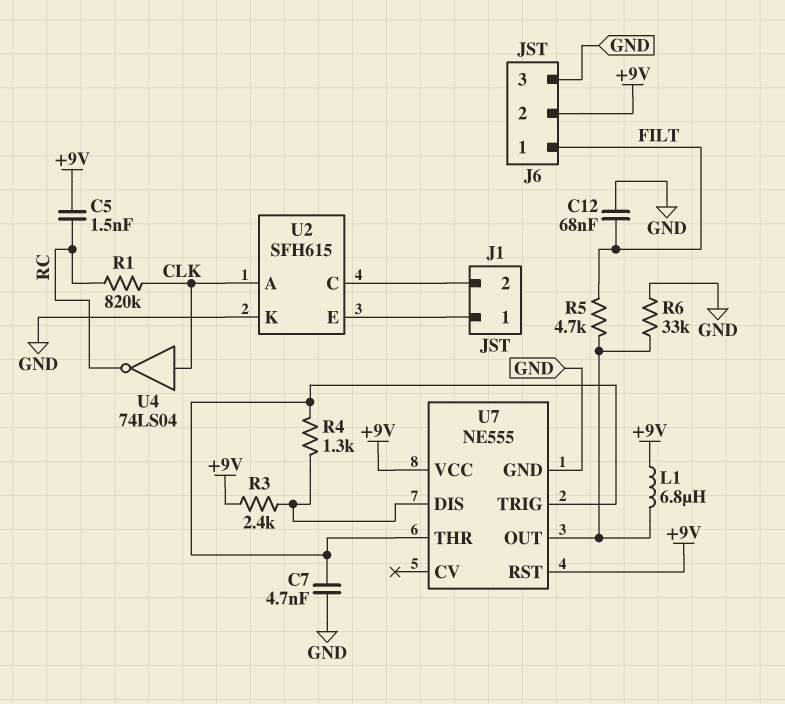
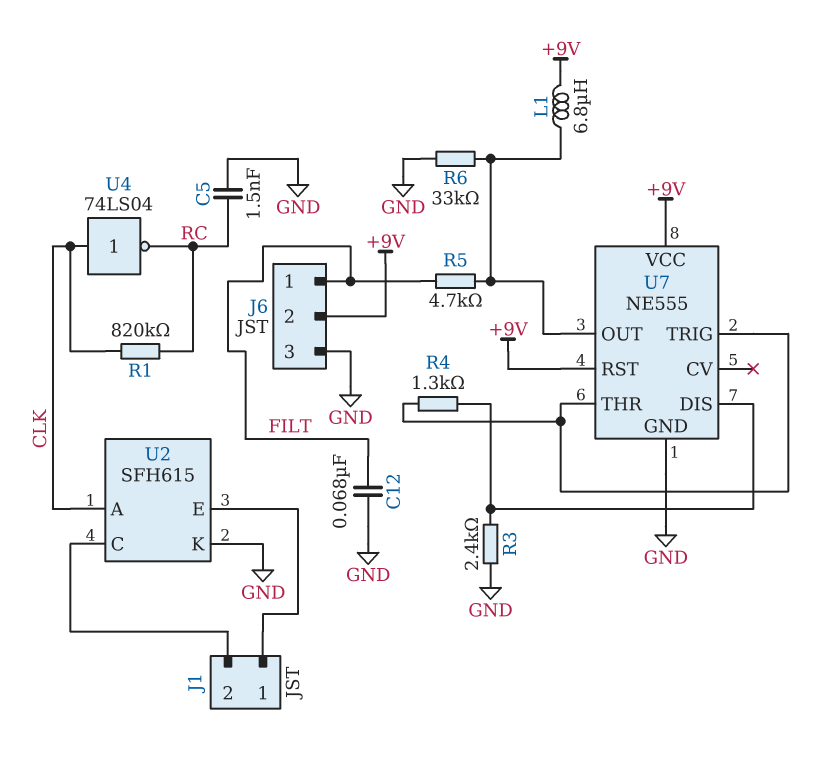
C5: 1.5nF (+9V, RC) -> 1.5nF (GND, RC)
C7: 4.7nF (GND, U7/THR) -> none
R3: 2.4k (+9V, U7/DIS) -> 2.4k (GND, U7/DIS)

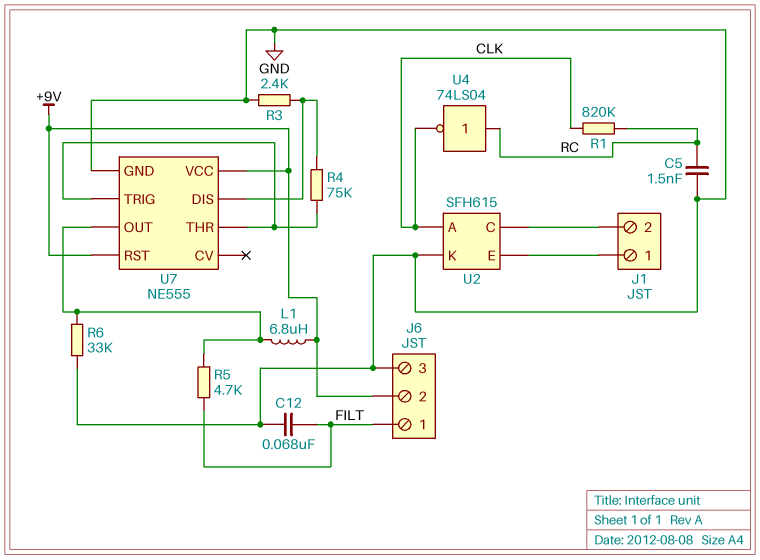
R4: 1.3k (U7/DIS, U7/THR) -> 75k (U7/DIS, U7/THR)
U4: NOT 74LS04 (in CLK, out RC) -> NOT 74LS04 (in RC, out CLK)

